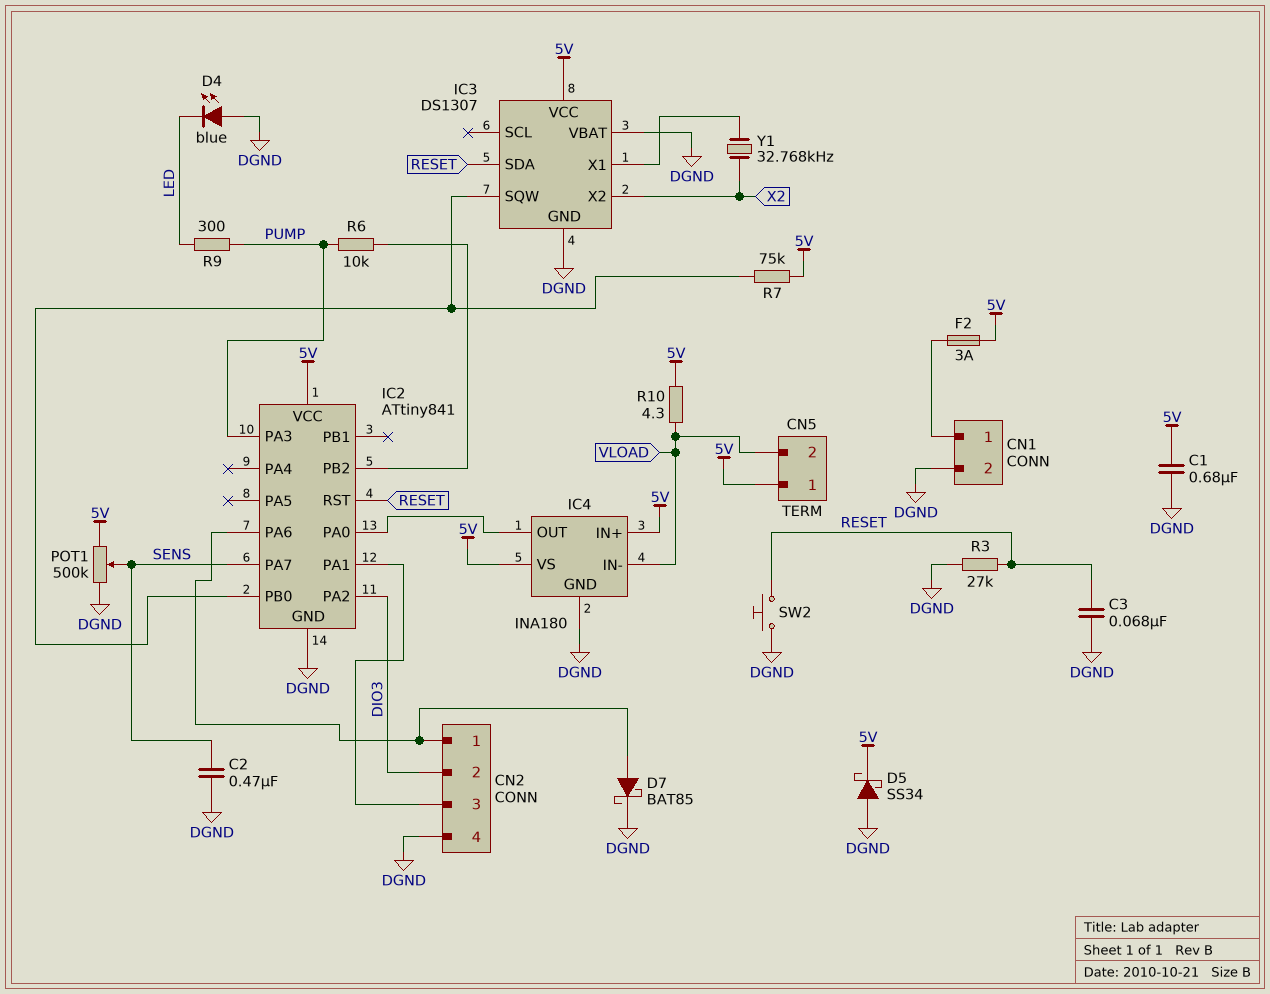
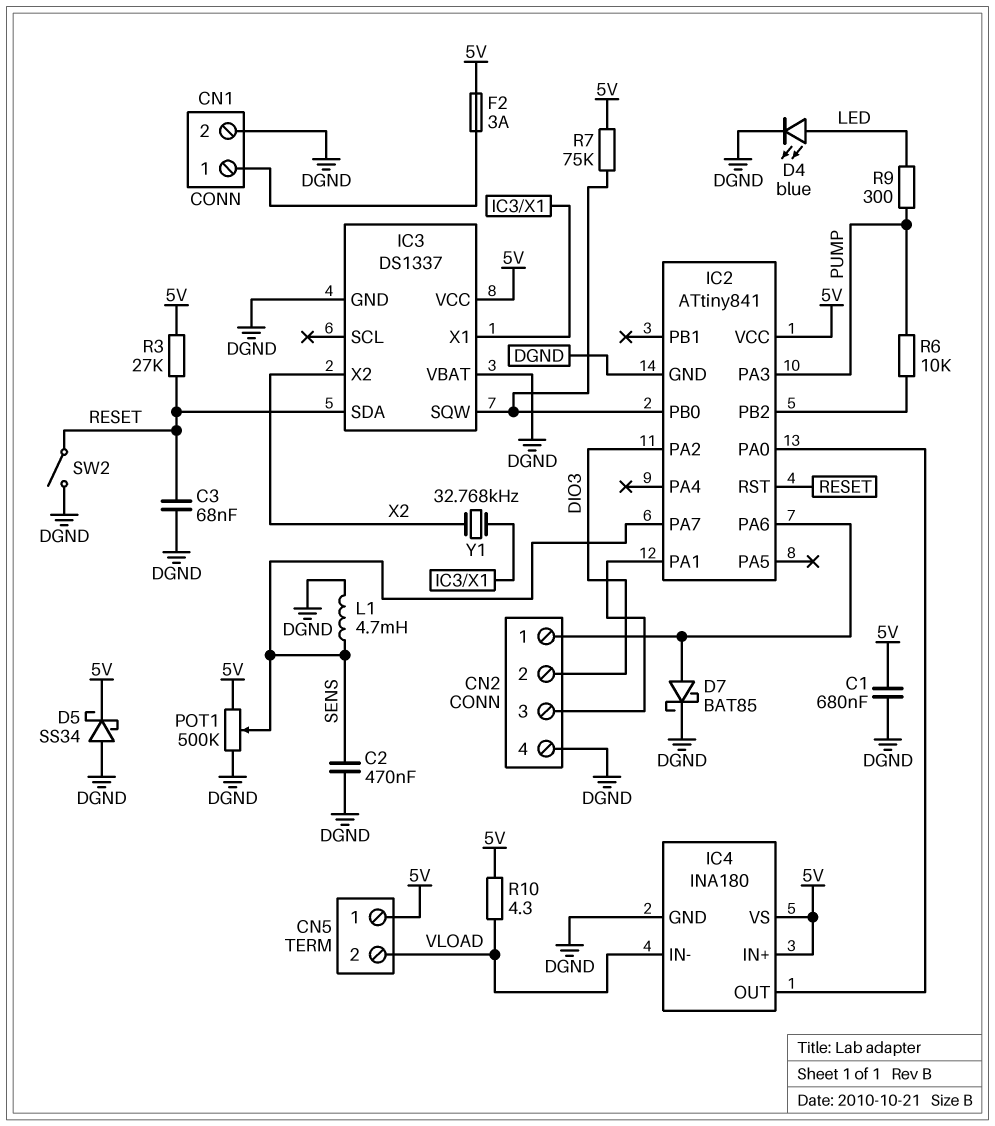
D4: LED blue (A DGND, K LED) -> LED blue (A LED, K DGND)
IC3: DS1307 -> DS1337
L1: none -> 4.7mH (DGND, SENS)
R3: 27k (DGND, RESET) -> 27k (5V, RESET)
SW2: button (DGND, RESET) -> switch (DGND, RESET)

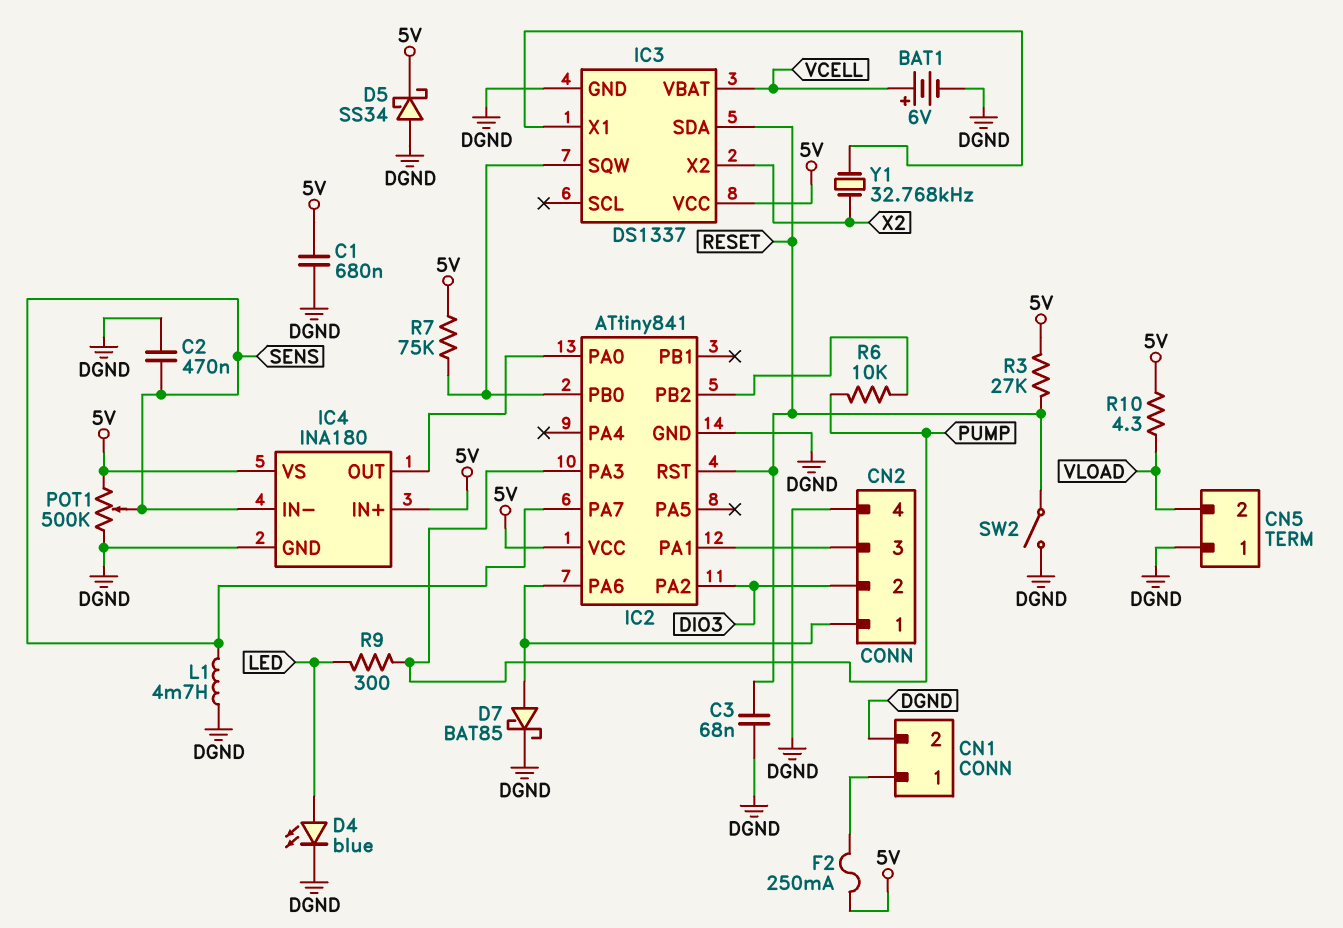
BAT1: none -> 6V (plus VCELL, minus DGND)
CN5 pin 1: 5V -> DGND
F2: 3A (5V, CN1/1) -> 250mA (5V, CN1/1)
IC3 pin VBAT: DGND -> VCELL
IC4 pin IN-: VLOAD -> SENS

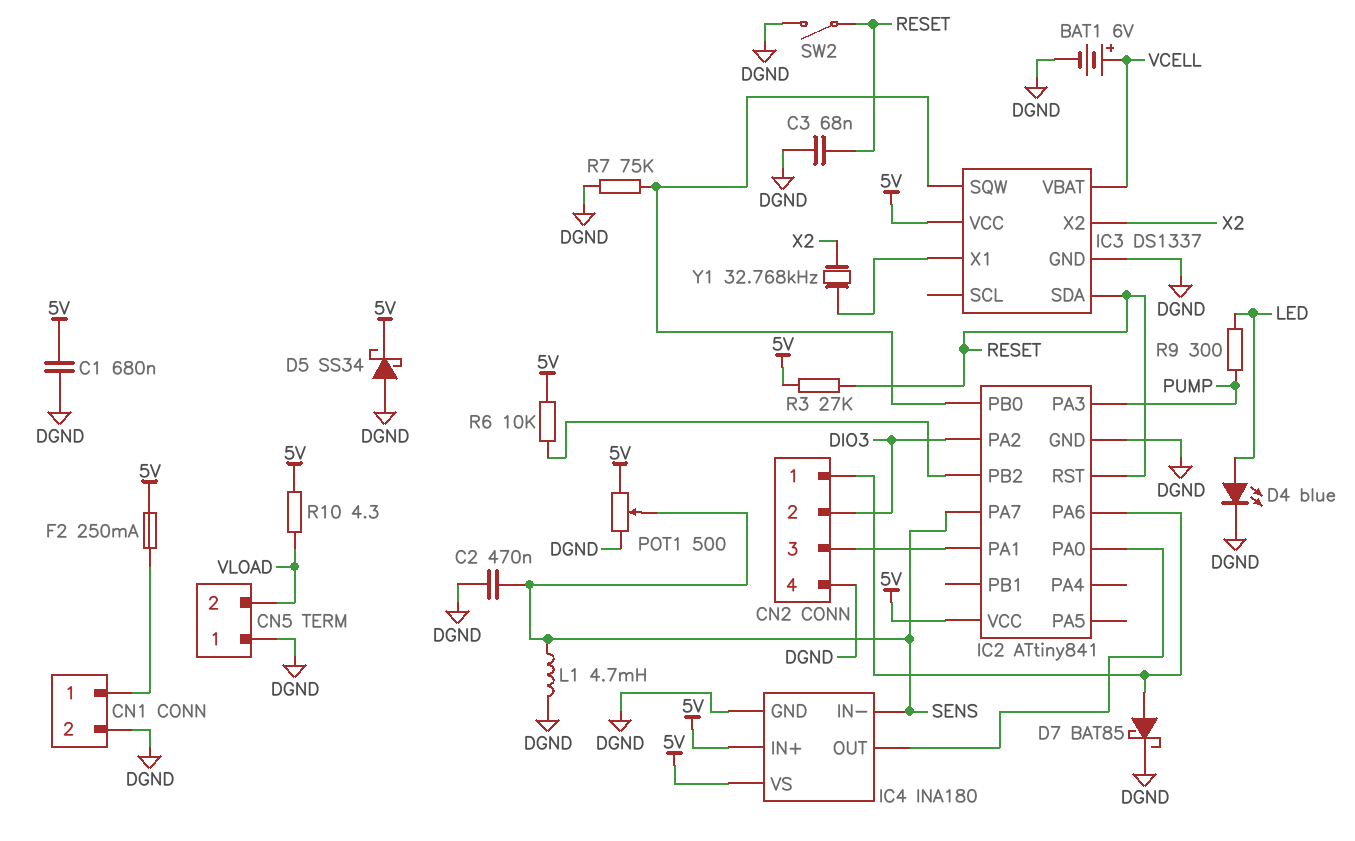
POT1: 500k (5V, DGND, wiper SENS) -> 500 (5V, DGND, wiper SENS)
R6: 10k (IC2/PB2, PUMP) -> 10k (5V, IC2/PB2)
R7: 75k (5V, IC2/PB0) -> 75k (DGND, IC2/PB0)

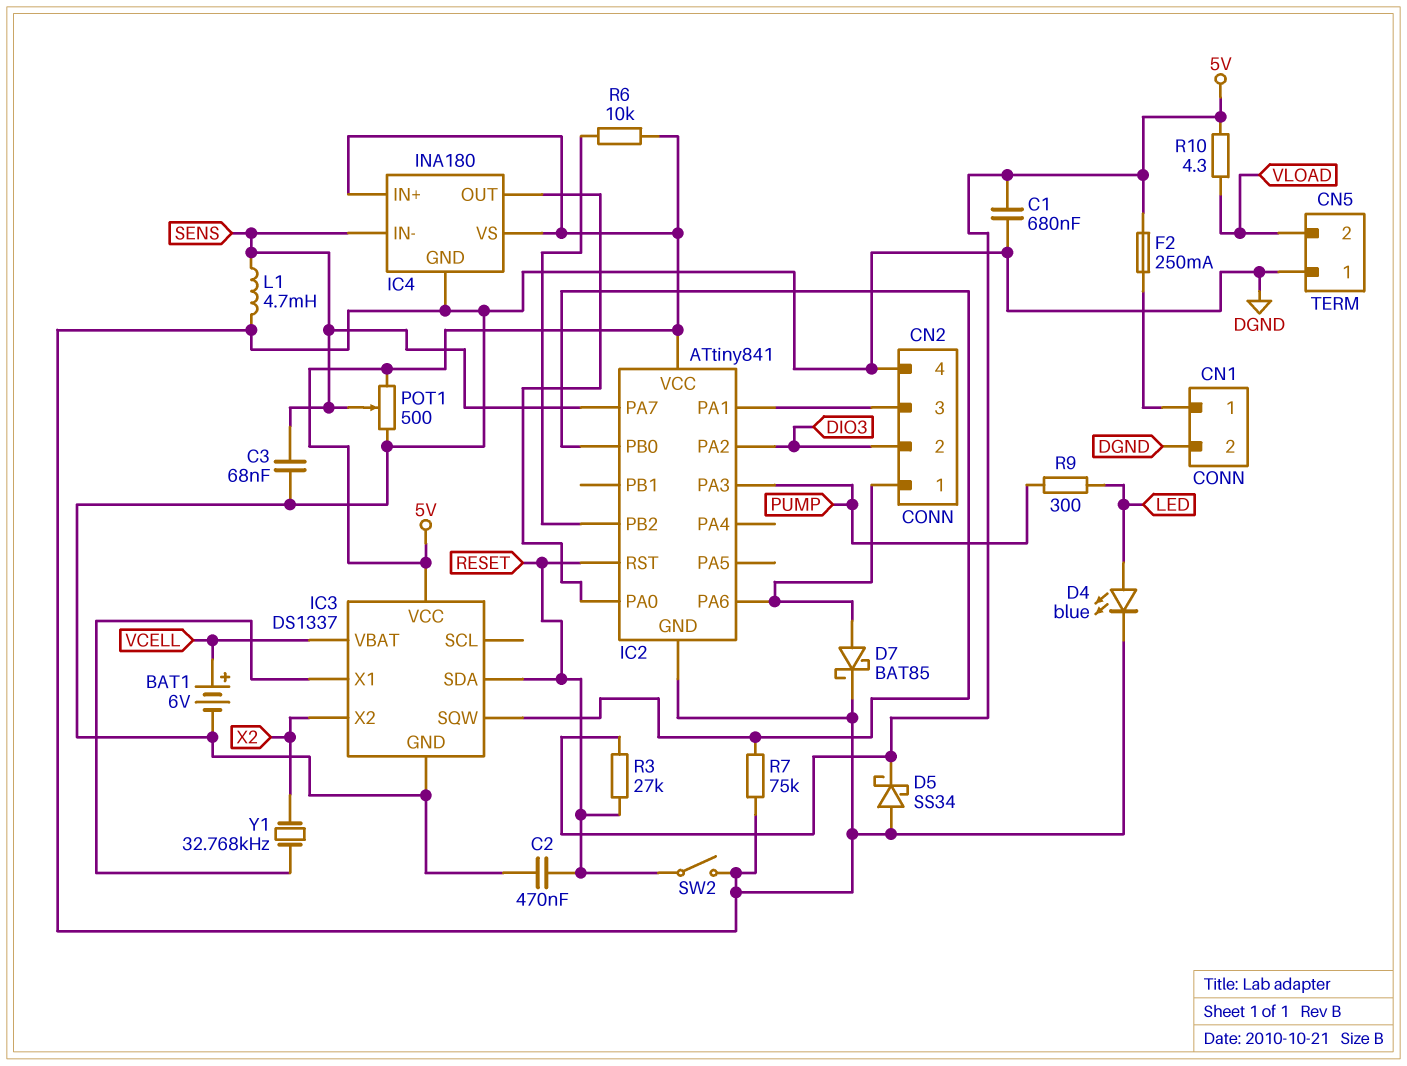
C2: 470nF (DGND, SENS) -> 470nF (DGND, RESET)
C3: 68nF (DGND, RESET) -> 68nF (DGND, SENS)

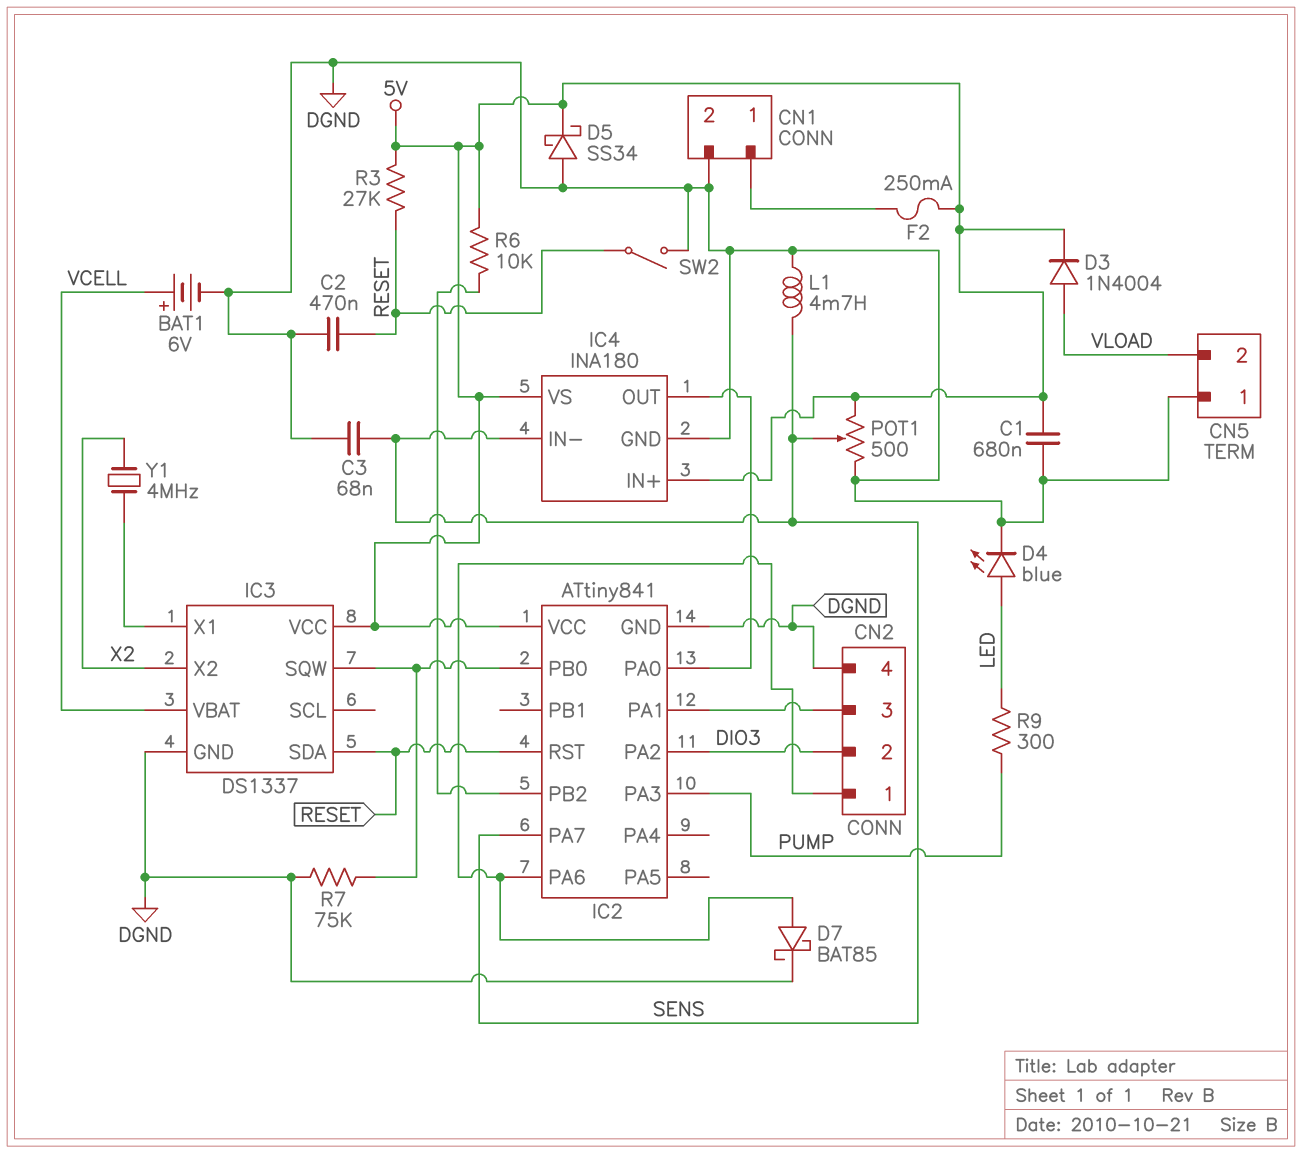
D3: none -> diode 1N4004 (A VLOAD, K 5V)
R10: 4.3 (5V, VLOAD) -> none
Y1: 32.768kHz (IC3/X1, X2) -> 4MHz (IC3/X1, X2)

